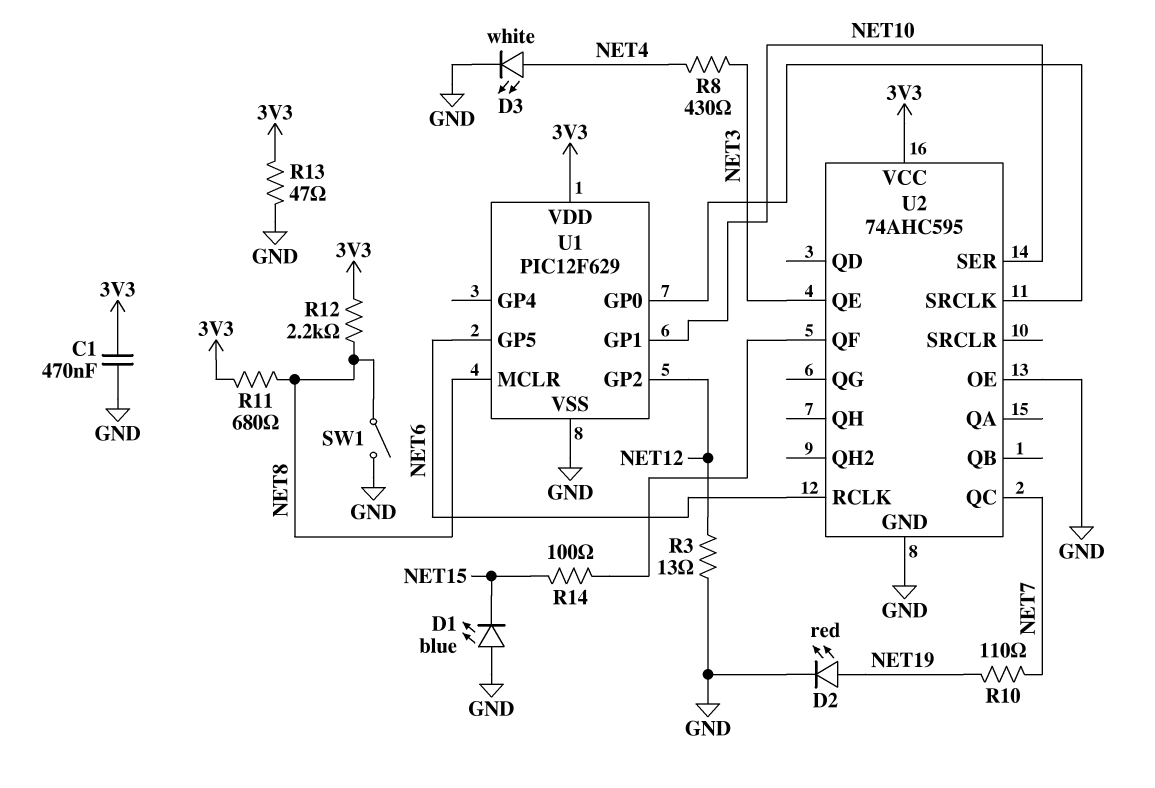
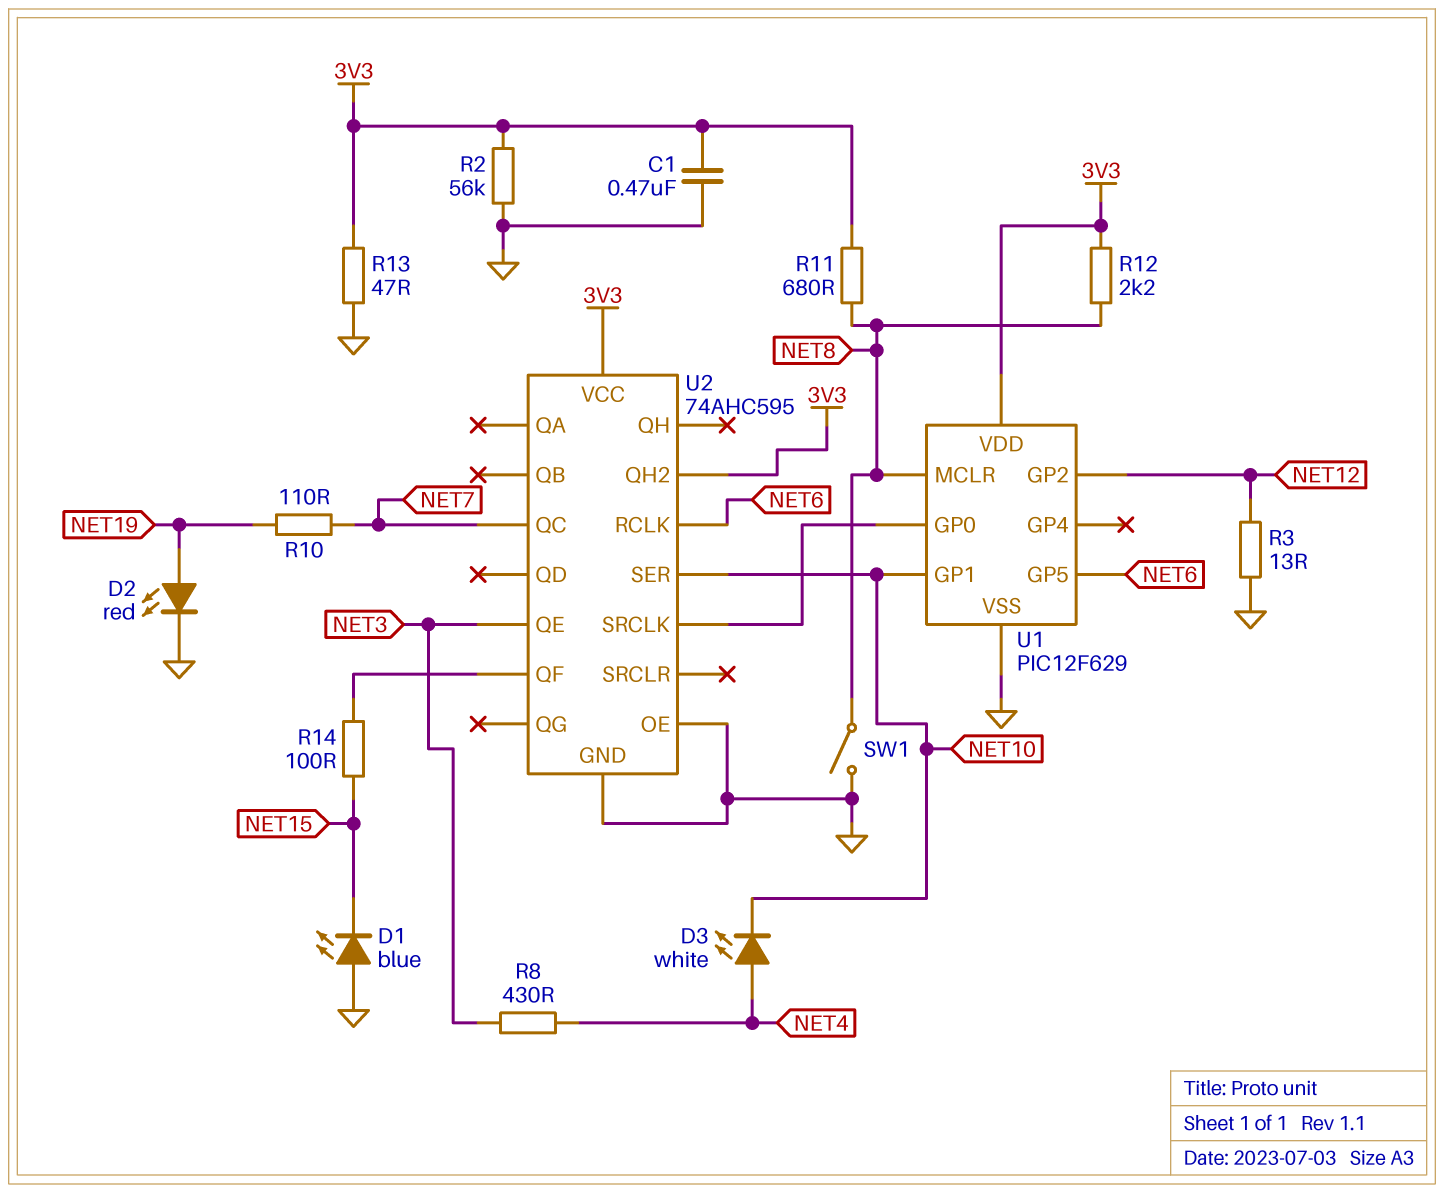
D3: LED white (A NET4, K GND) -> LED white (A NET4, K NET10)
R2: none -> 56k (3V3, GND)
U2 pin QH2: none -> 3V3

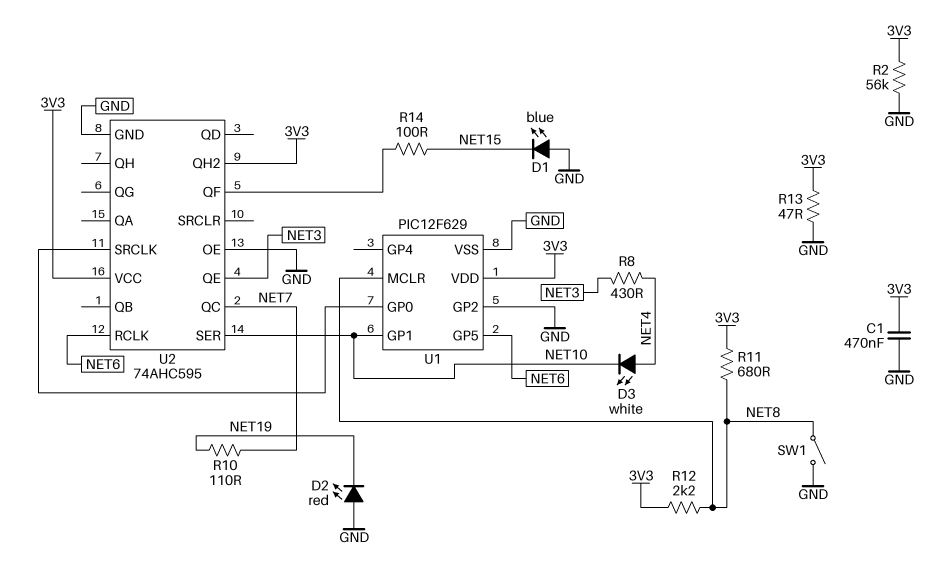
D2: LED red (A NET19, K GND) -> LED red (A GND, K NET19)
R3: 13 (GND, NET12) -> none
U1 pin GP2: NET12 -> GND

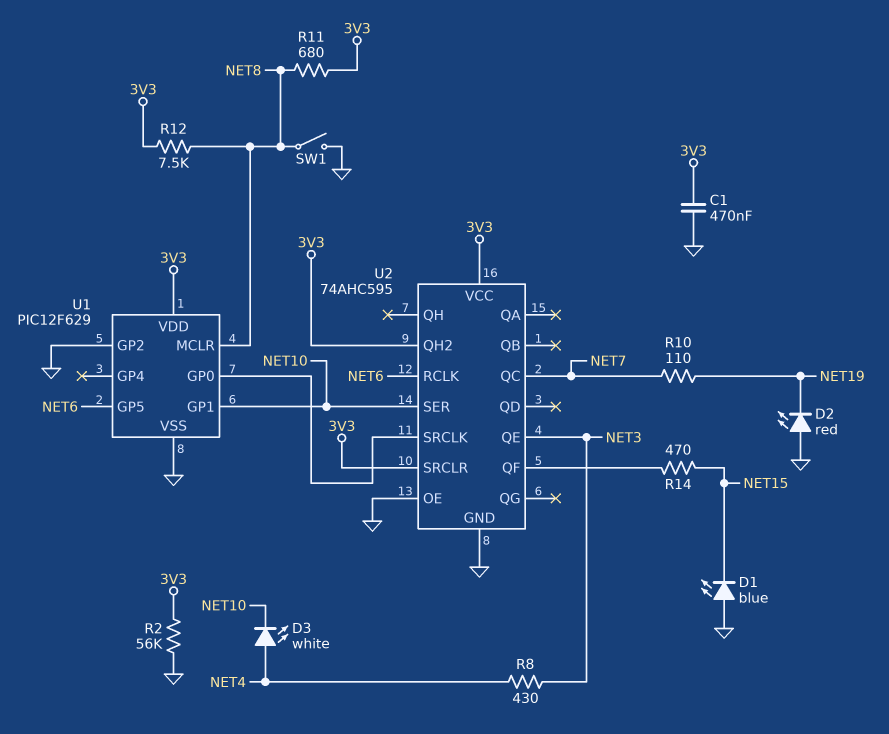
R12: 2.2k (3V3, NET8) -> 7.5k (3V3, NET8)
R13: 47 (3V3, GND) -> none
R14: 100 (NET15, U2/QF) -> 470 (NET15, U2/QF)
U2 pin SRCLR: none -> 3V3

